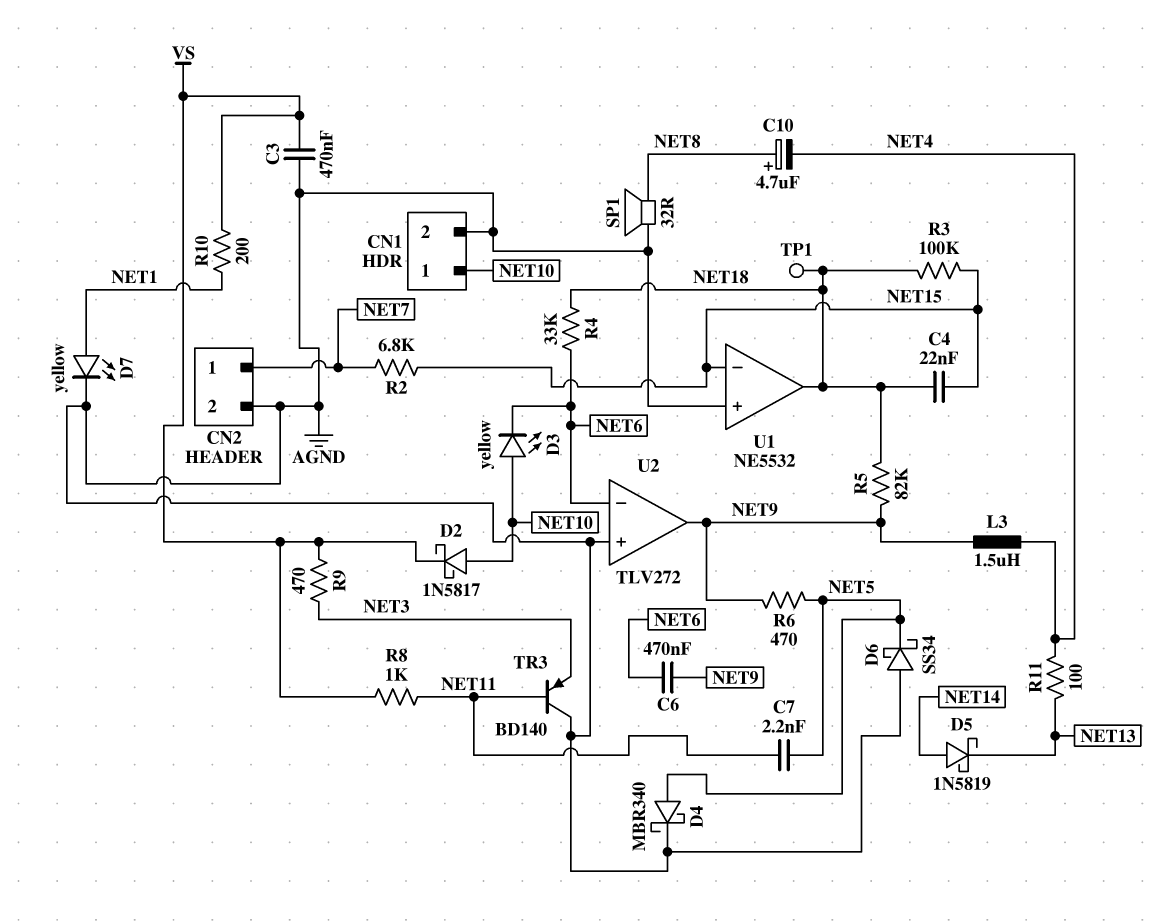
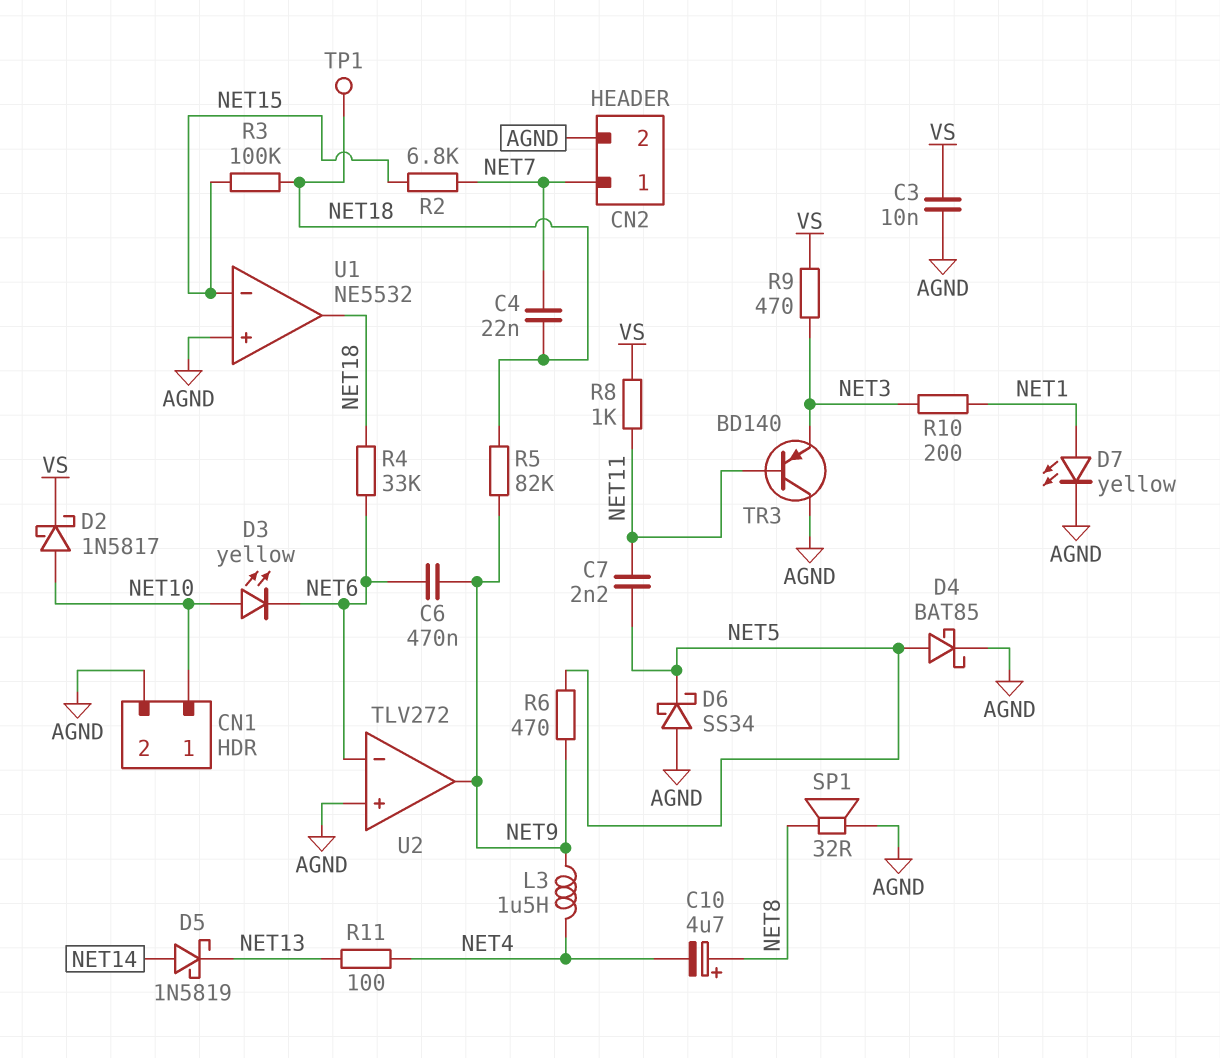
C3: 470nF (AGND, VS) -> 10nF (AGND, VS)
C4: 22nF (NET15, NET18) -> 22nF (NET7, NET18)
D4: schottky MBR340 (A NET5, K AGND) -> schottky BAT85 (A NET5, K AGND)
R10: 200 (NET1, VS) -> 200 (NET1, NET3)

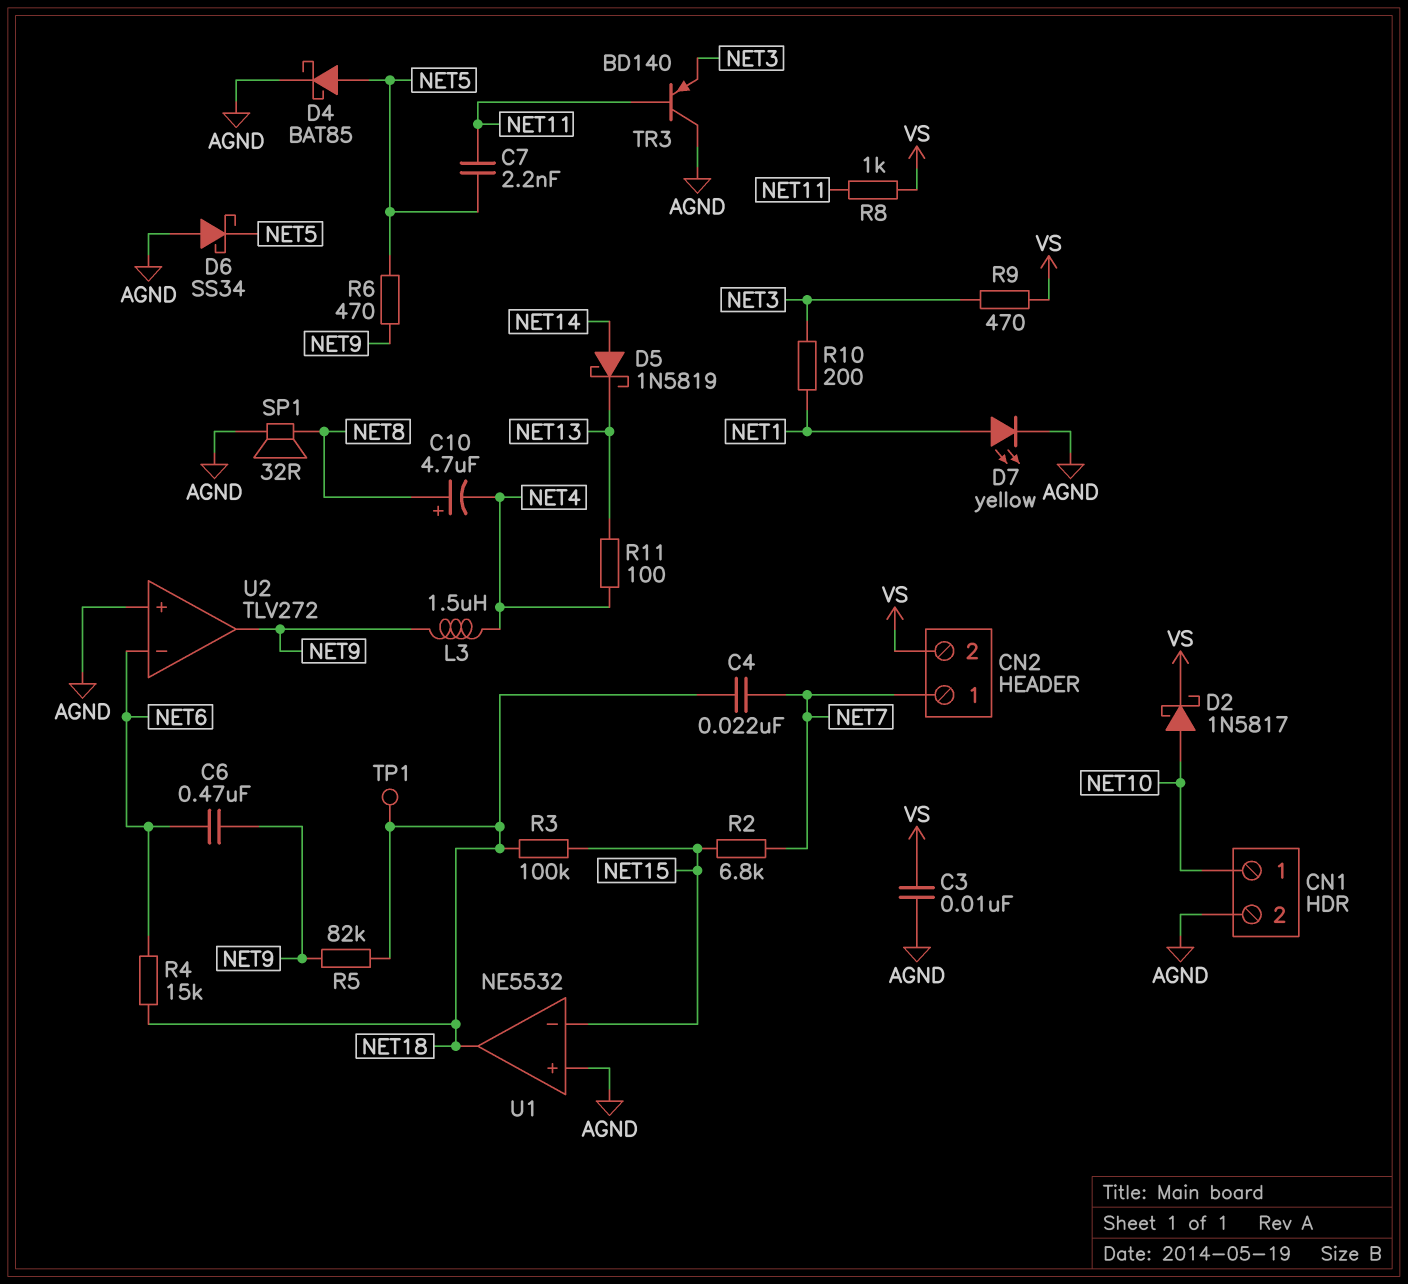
CN2 pin 2: AGND -> VS
D3: LED yellow (A NET10, K NET6) -> none
R4: 33k (NET6, NET18) -> 15k (NET6, NET18)

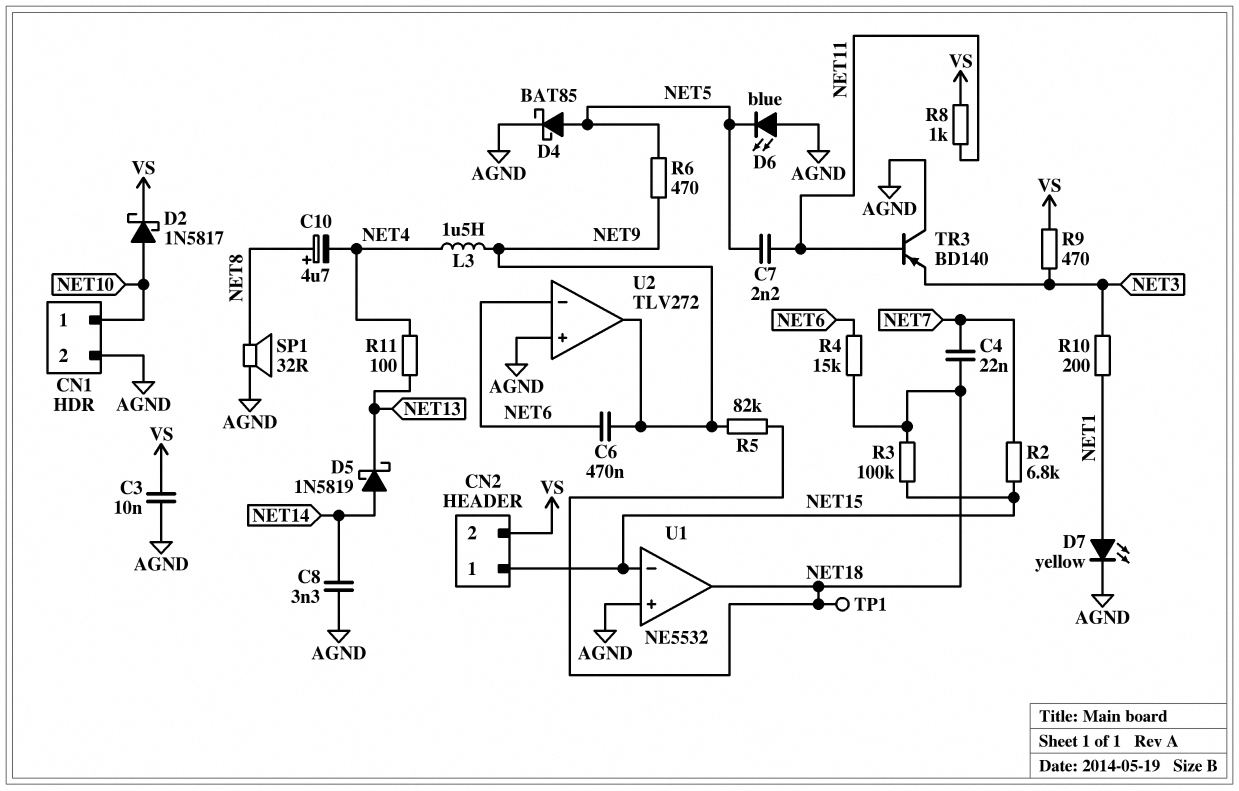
C8: none -> 3.3nF (AGND, NET14)
CN2 pin 1: NET7 -> NET15
D6: schottky SS34 (A AGND, K NET5) -> LED blue (A AGND, K NET5)

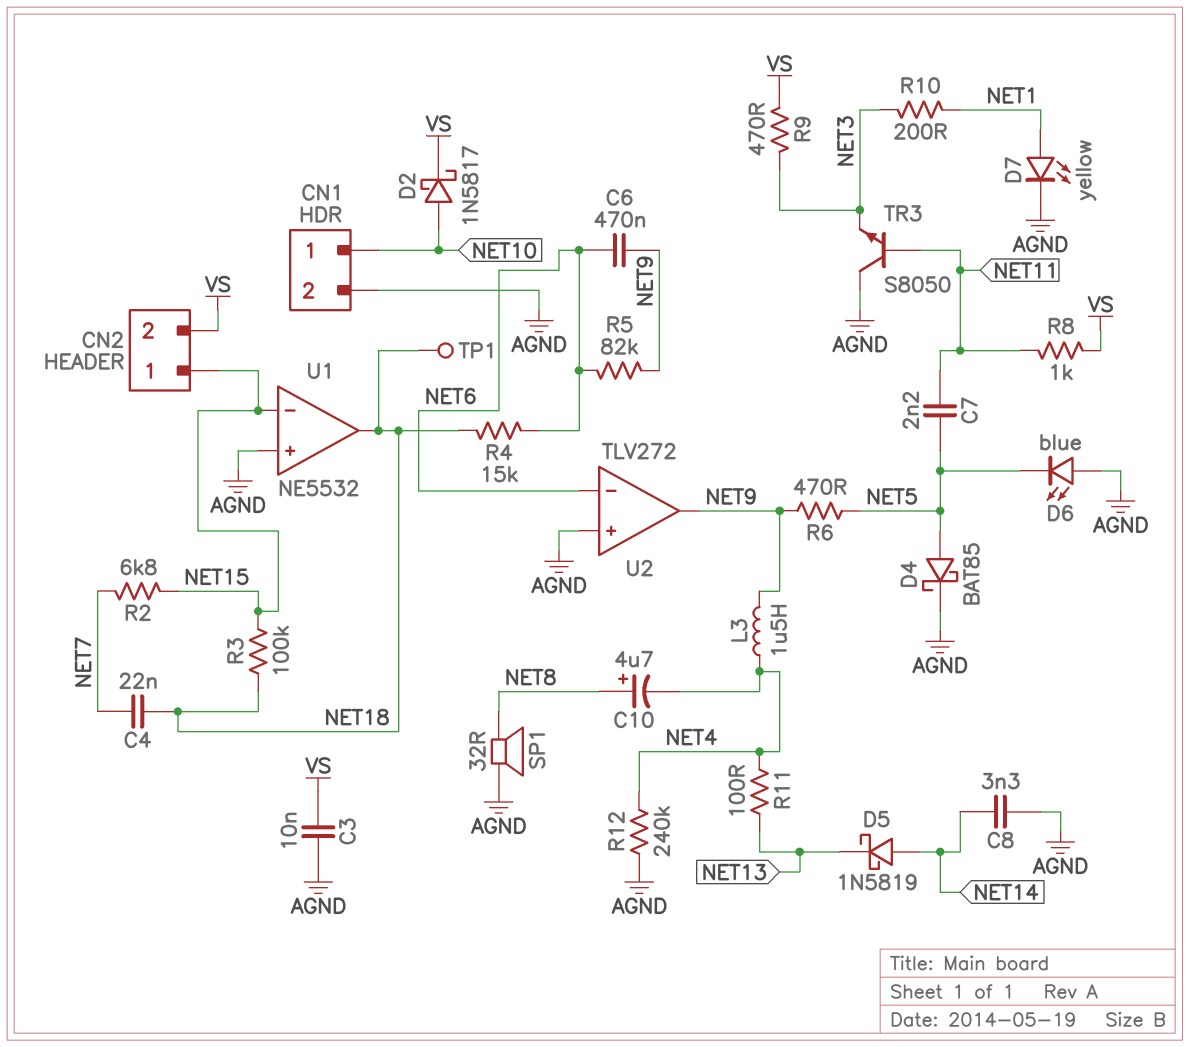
R5: 82k (NET9, NET18) -> 82k (NET6, NET9)
R12: none -> 240k (AGND, NET4)
TR3: PNP BD140 (B NET11, C AGND, E NET3) -> NPN S8050 (B NET11, C AGND, E NET3)

